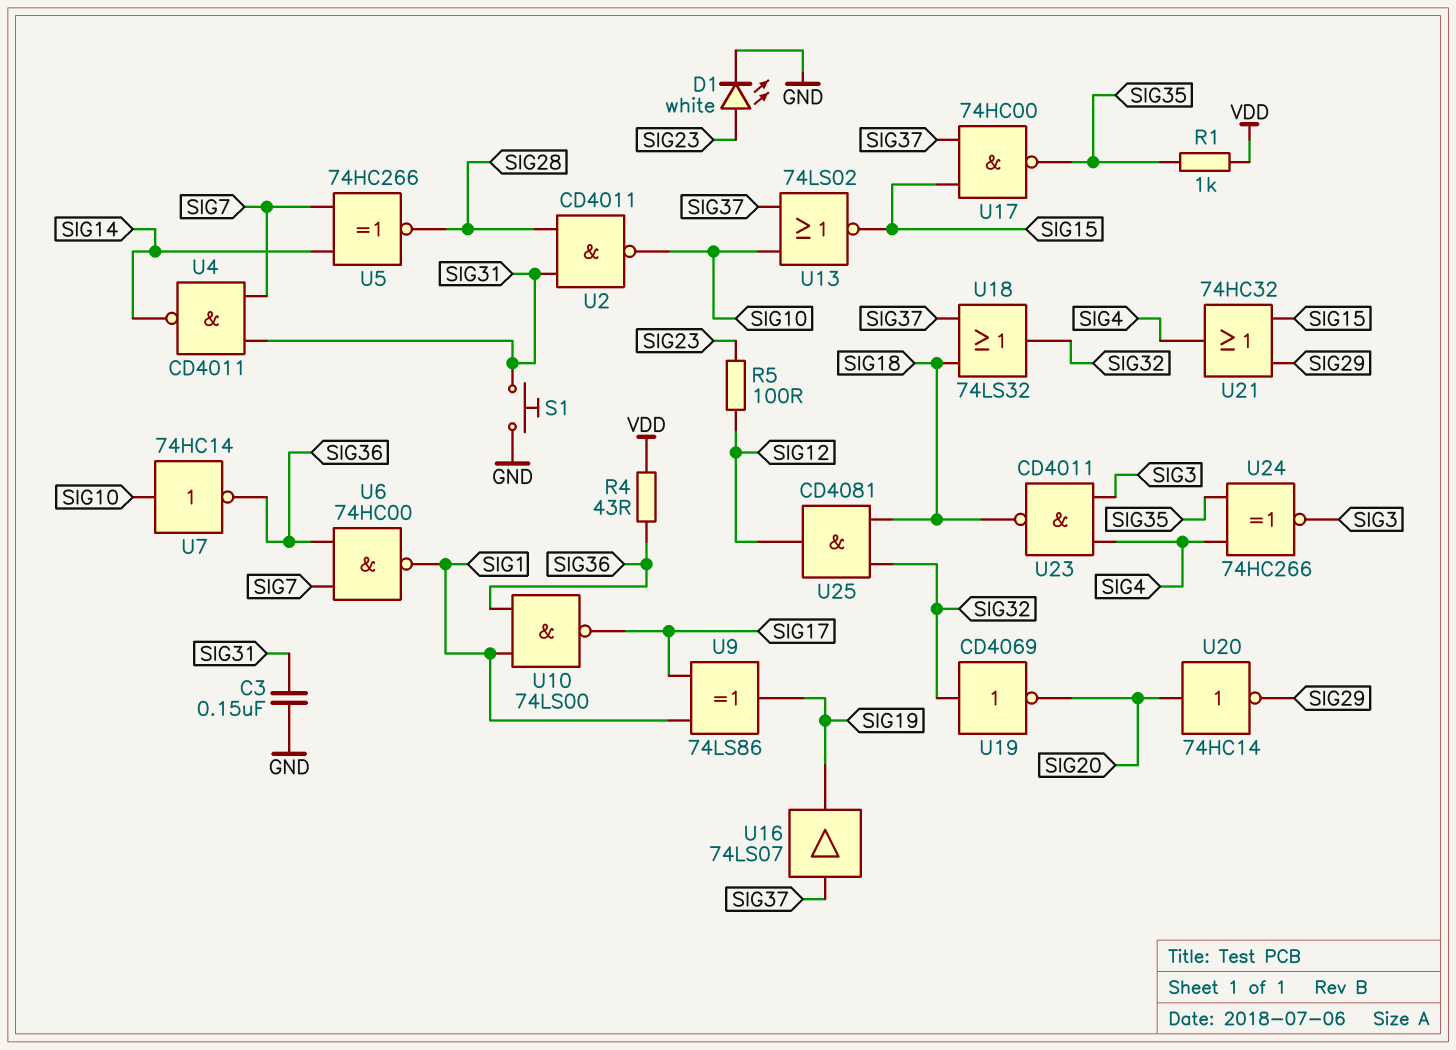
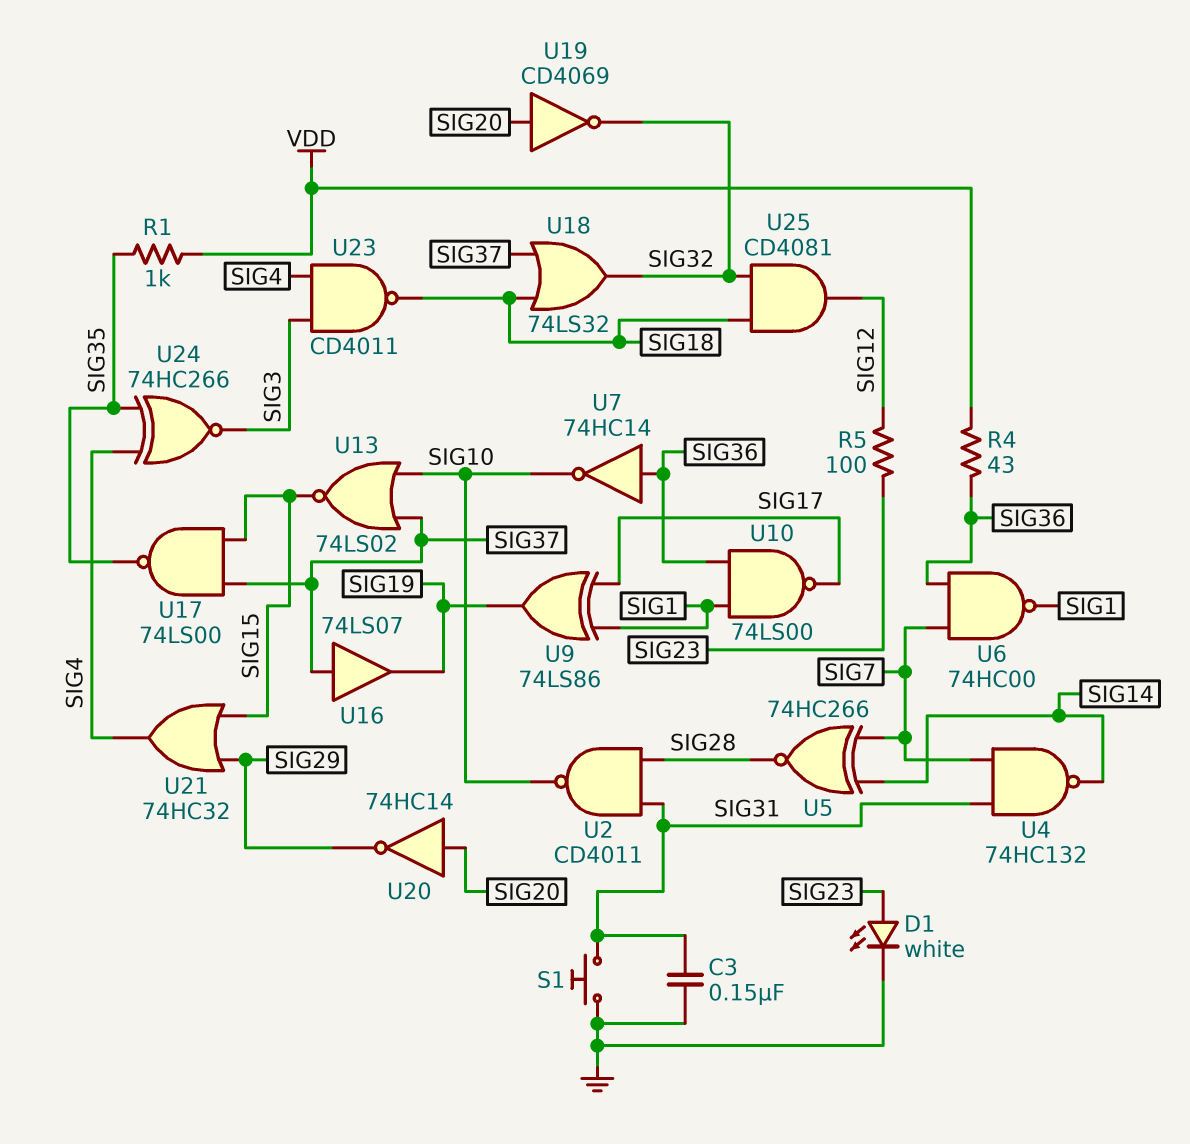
U4: NAND CD4011 (in SIG7, in SIG31, out SIG14) -> NAND 74HC132 (in SIG7, in SIG31, out SIG14)
U7: NOT 74HC14 (in SIG10, out SIG36) -> NOT 74HC14 (in SIG36, out SIG10)
U17: NAND 74HC00 (in SIG15, in SIG37, out SIG35) -> NAND 74LS00 (in SIG15, in SIG37, out SIG35)
U19: NOT CD4069 (in SIG32, out SIG20) -> NOT CD4069 (in SIG20, out SIG32)

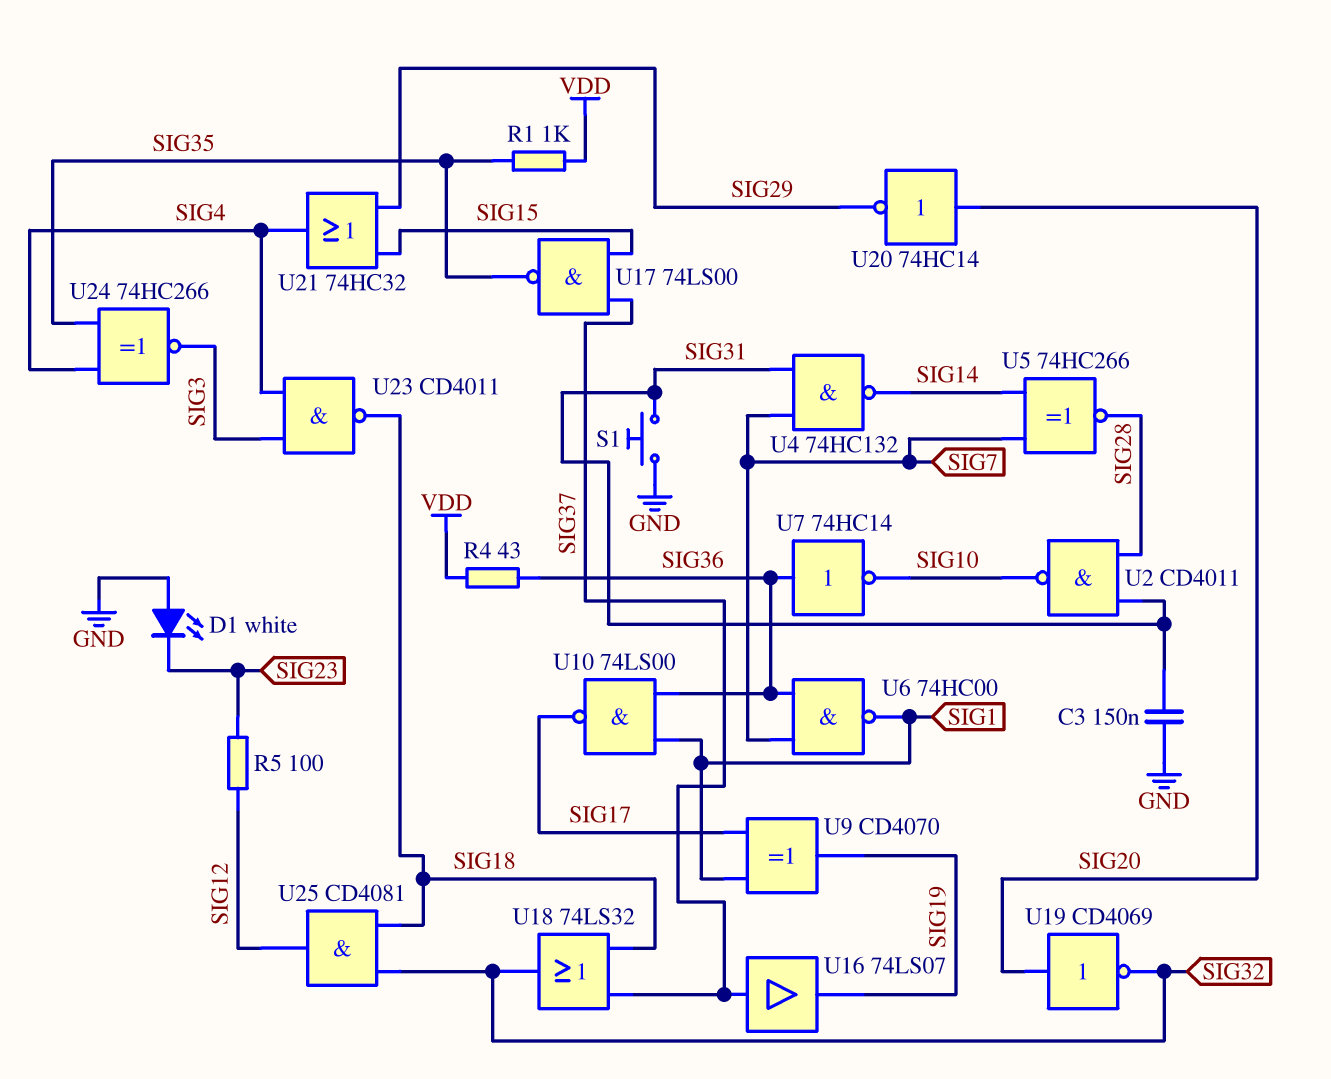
D1: LED white (A SIG23, K GND) -> LED white (A GND, K SIG23)
U9: XOR 74LS86 (in SIG1, in SIG17, out SIG19) -> XOR CD4070 (in SIG1, in SIG17, out SIG19)
U13: NOR 74LS02 (in SIG10, in SIG37, out SIG15) -> none

